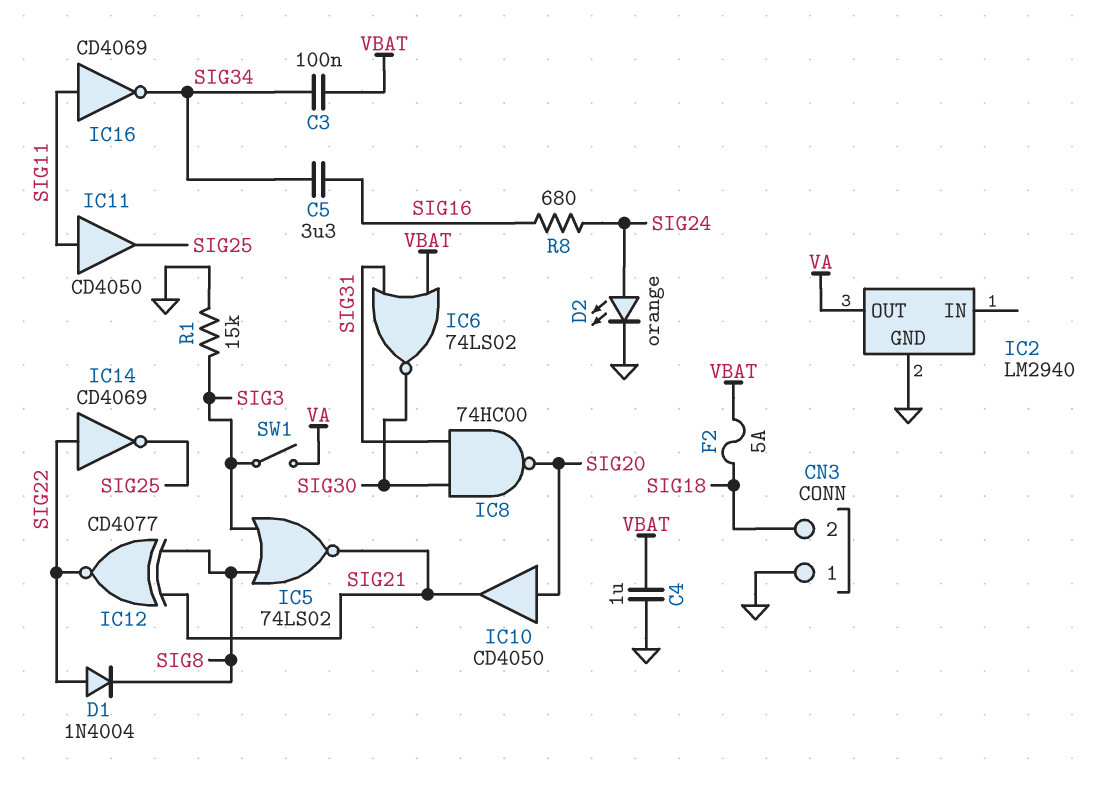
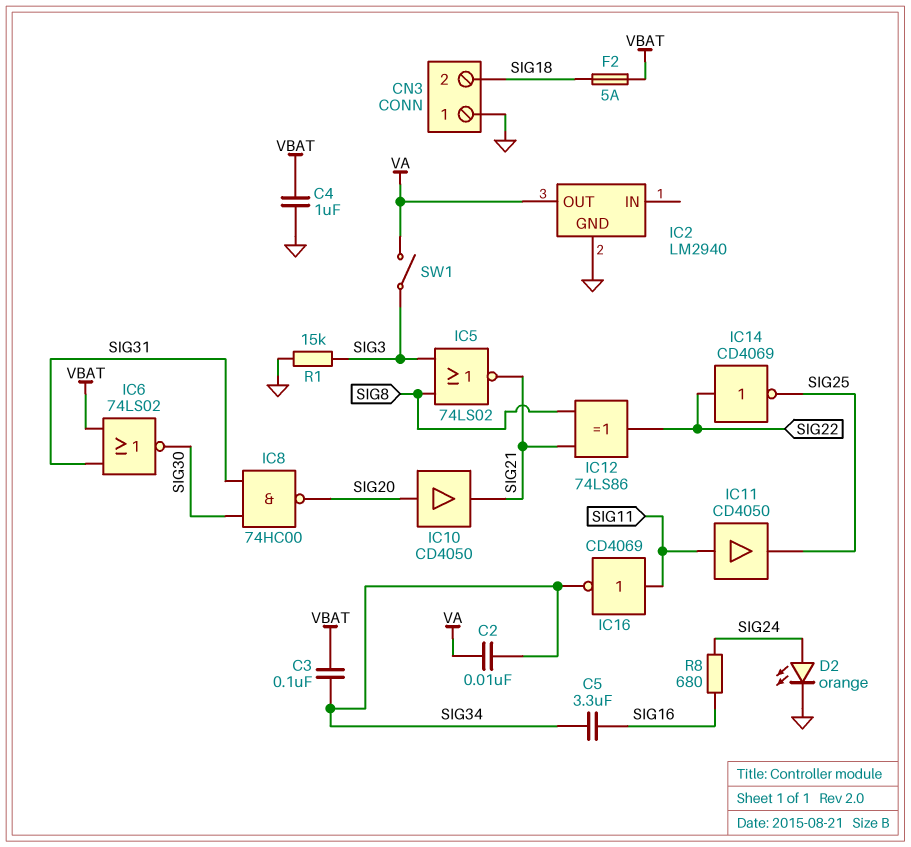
C2: none -> 10nF (SIG34, VA)
D1: diode 1N4004 (A SIG22, K SIG8) -> none
IC12: XNOR CD4077 (in SIG8, in SIG21, out SIG22) -> XOR 74LS86 (in SIG8, in SIG21, out SIG22)

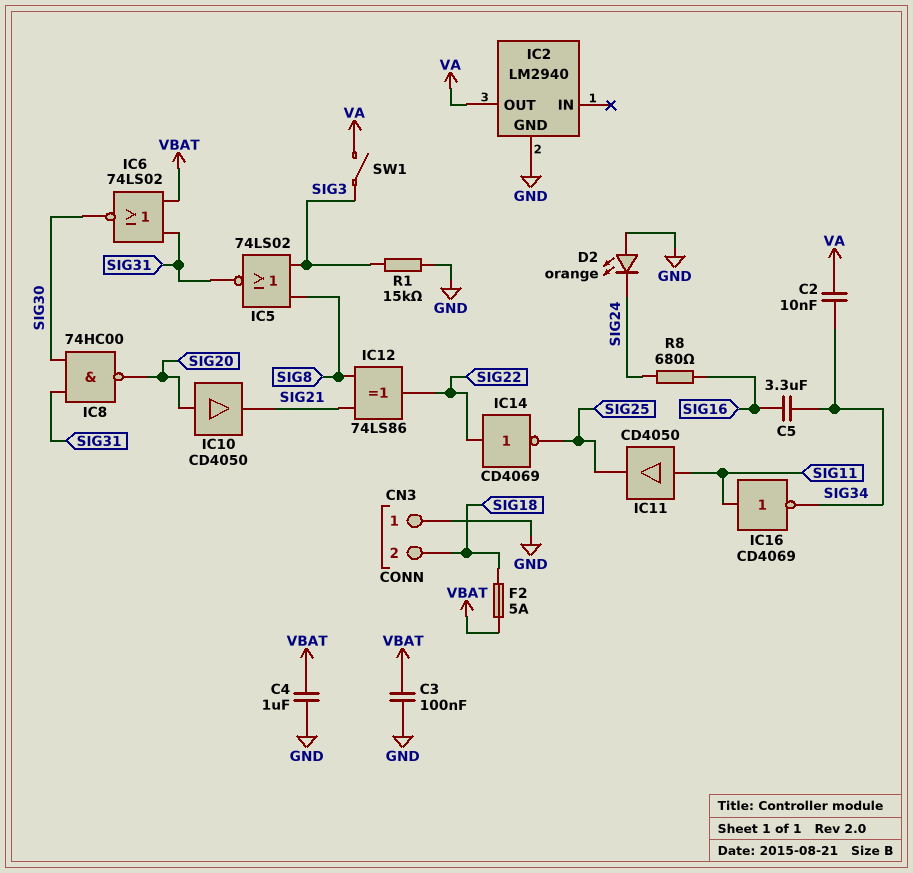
C3: 100nF (SIG34, VBAT) -> 100nF (GND, VBAT)
D2: LED orange (A SIG24, K GND) -> LED orange (A GND, K SIG24)
IC5: NOR 74LS02 (in SIG3, in SIG8, out SIG21) -> NOR 74LS02 (in SIG3, in SIG8, out SIG31)

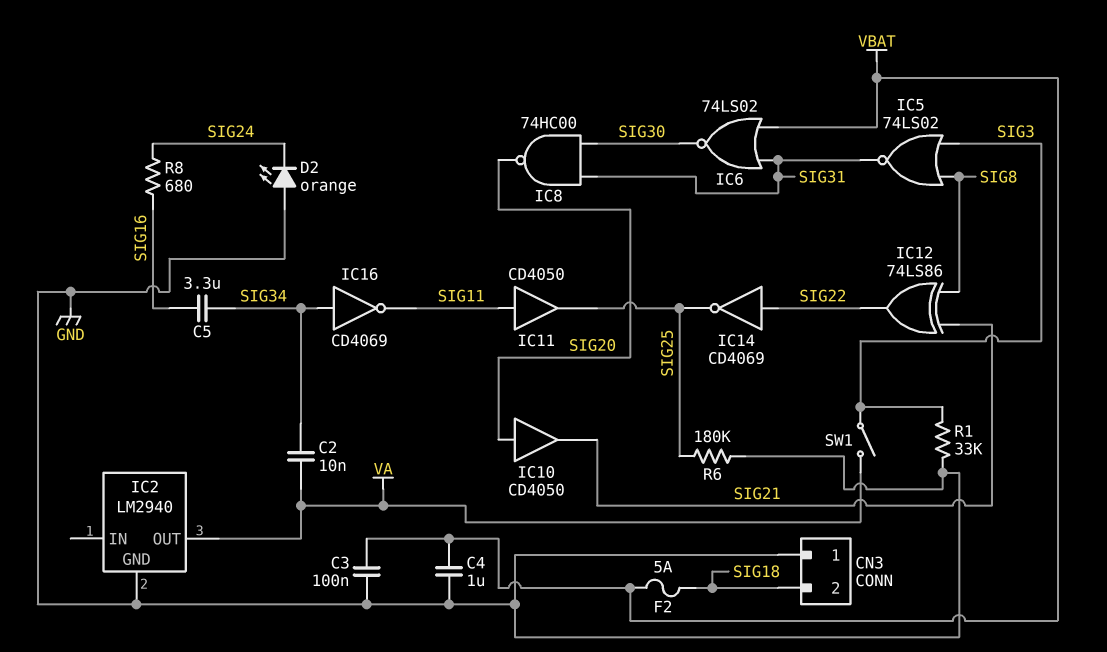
IC16: NOT CD4069 (in SIG11, out SIG34) -> NOT CD4069 (in SIG34, out SIG11)
R1: 15k (GND, SIG3) -> 33k (GND, SIG3)
R6: none -> 180k (GND, SIG25)

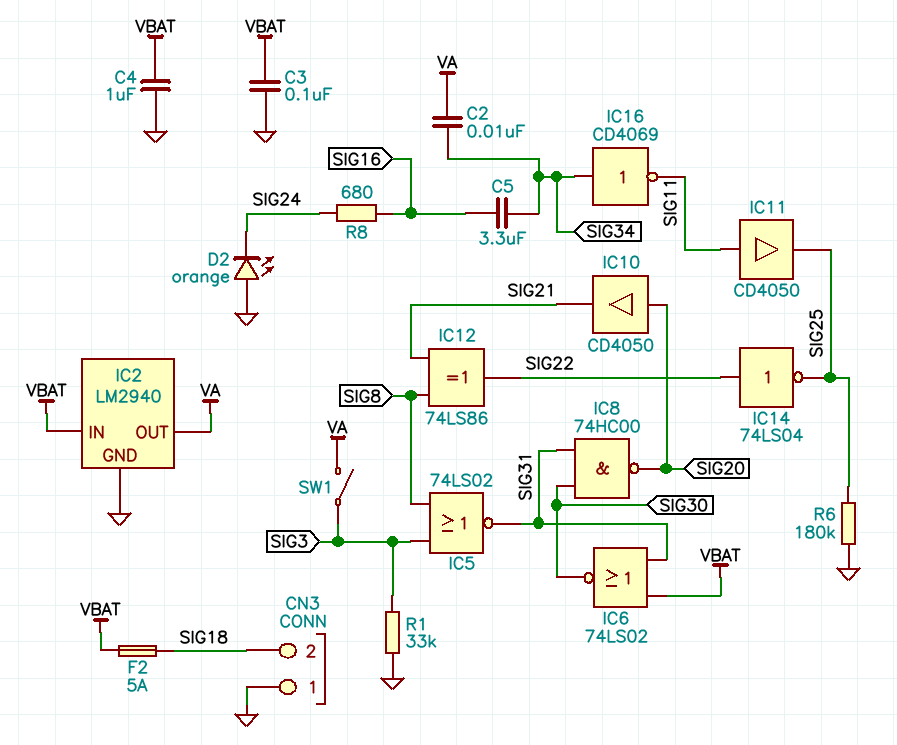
IC2 pin IN: none -> VBAT
IC14: NOT CD4069 (in SIG22, out SIG25) -> NOT 74LS04 (in SIG22, out SIG25)

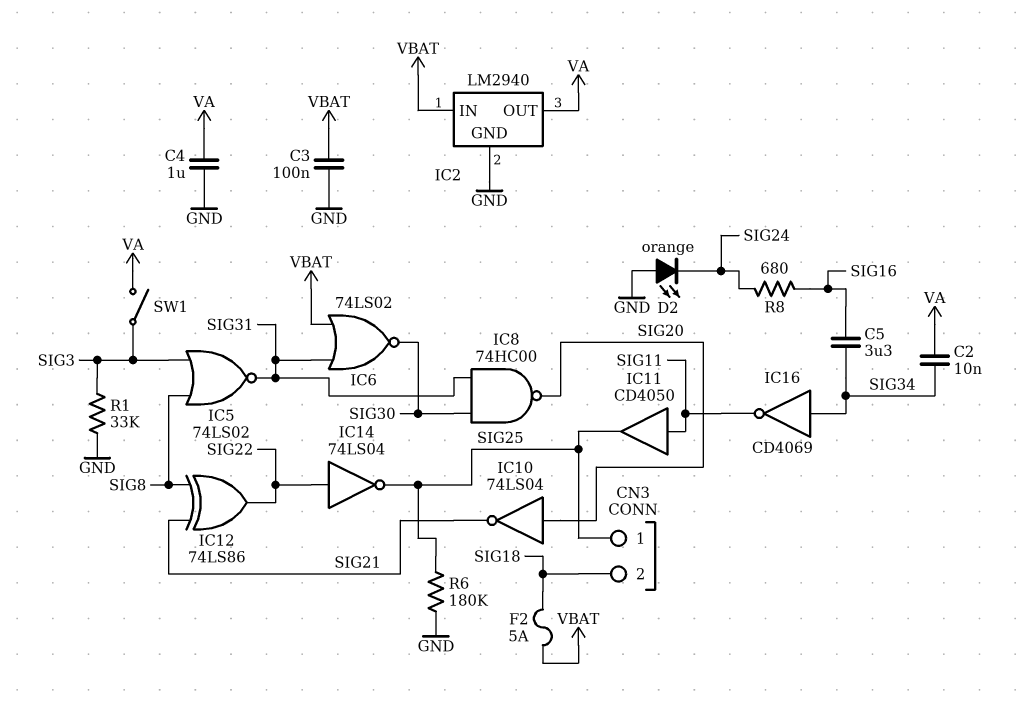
C4: 1uF (GND, VBAT) -> 1uF (GND, VA)
CN3 pin 1: GND -> SIG25
IC10: buffer CD4050 (in SIG20, out SIG21) -> NOT 74LS04 (in SIG20, out SIG21)

